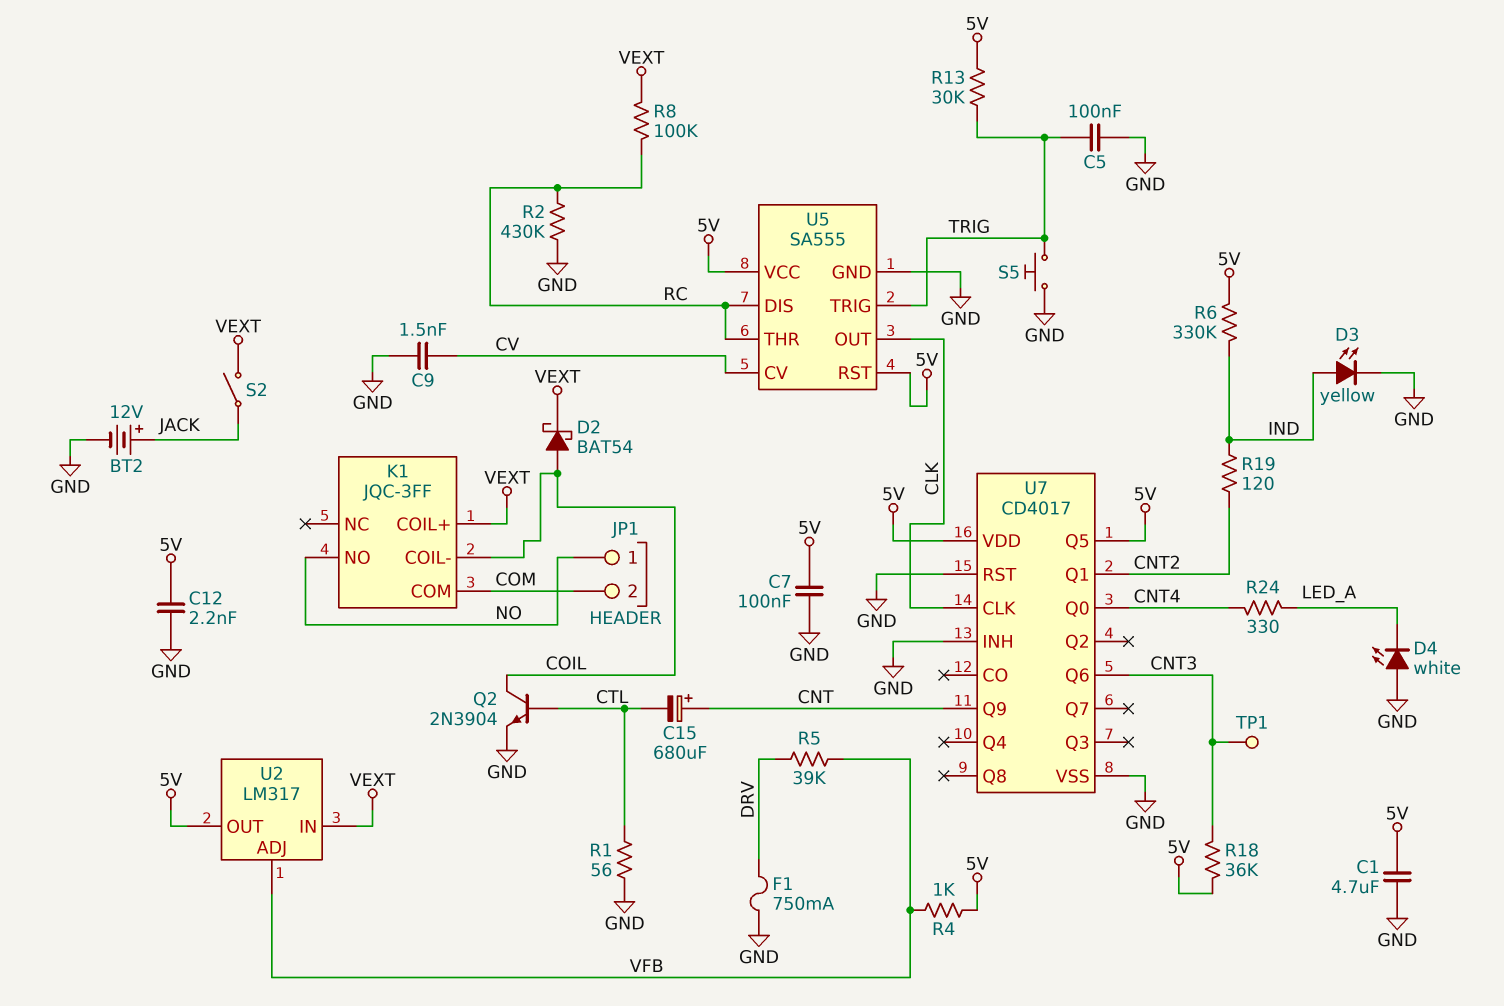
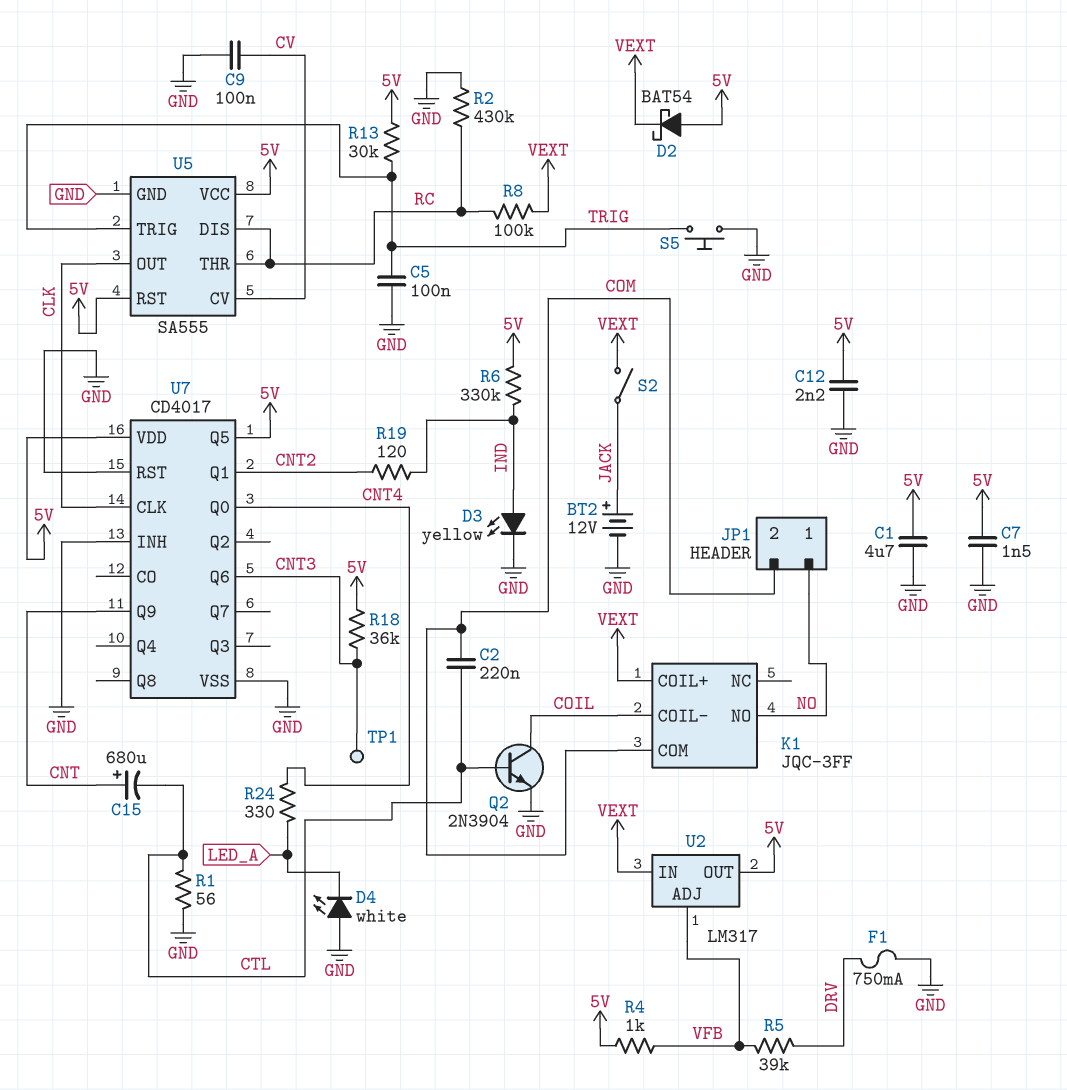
C2: none -> 220nF (COM, CTL)
C7: 100nF (5V, GND) -> 1.5nF (5V, GND)
C9: 1.5nF (CV, GND) -> 100nF (CV, GND)
D2: schottky BAT54 (A COIL, K VEXT) -> schottky BAT54 (A 5V, K VEXT)

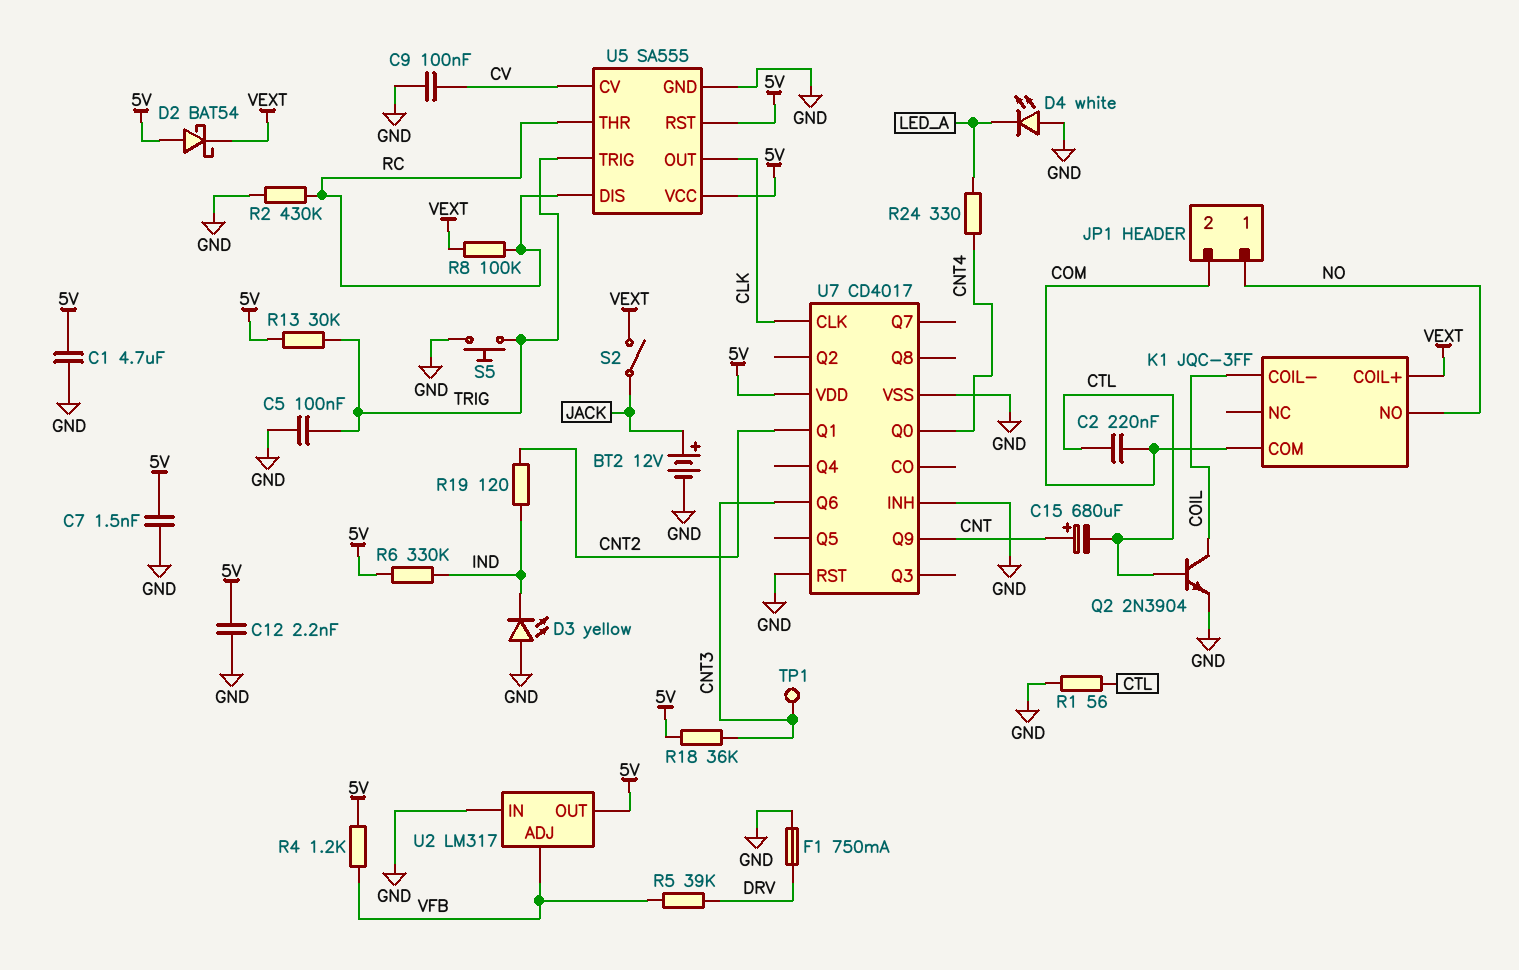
D3: LED yellow (A IND, K GND) -> LED yellow (A GND, K IND)
R4: 1k (5V, VFB) -> 1.2k (5V, VFB)
U2 pin IN: VEXT -> GND
U7 pin Q5: 5V -> none

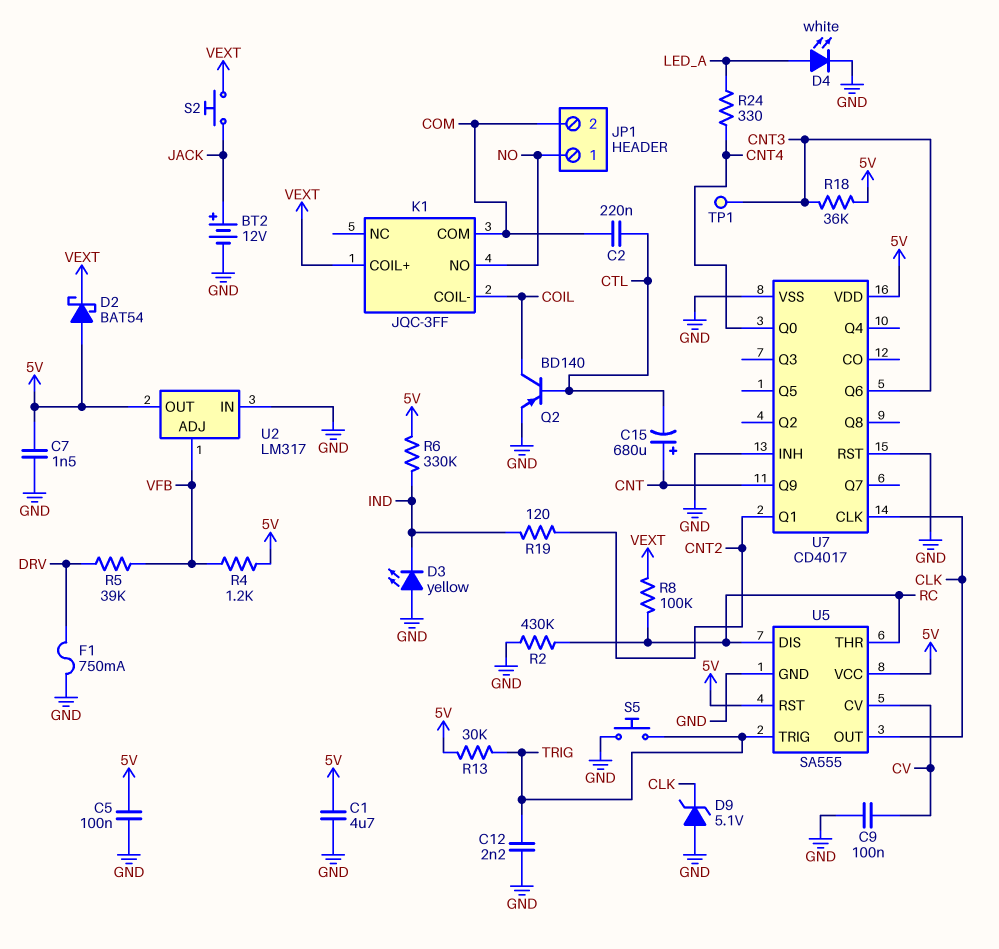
C5: 100nF (GND, TRIG) -> 100nF (5V, GND)
C12: 2.2nF (5V, GND) -> 2.2nF (GND, TRIG)
D4: LED white (A GND, K LED_A) -> LED white (A LED_A, K GND)
D9: none -> zener 5.1V (A GND, K CLK)
Q2: NPN 2N3904 (B CTL, C COIL, E GND) -> PNP BD140 (B CTL, C COIL, E GND)
R1: 56 (CTL, GND) -> none
S2: switch (JACK, VEXT) -> button (JACK, VEXT)

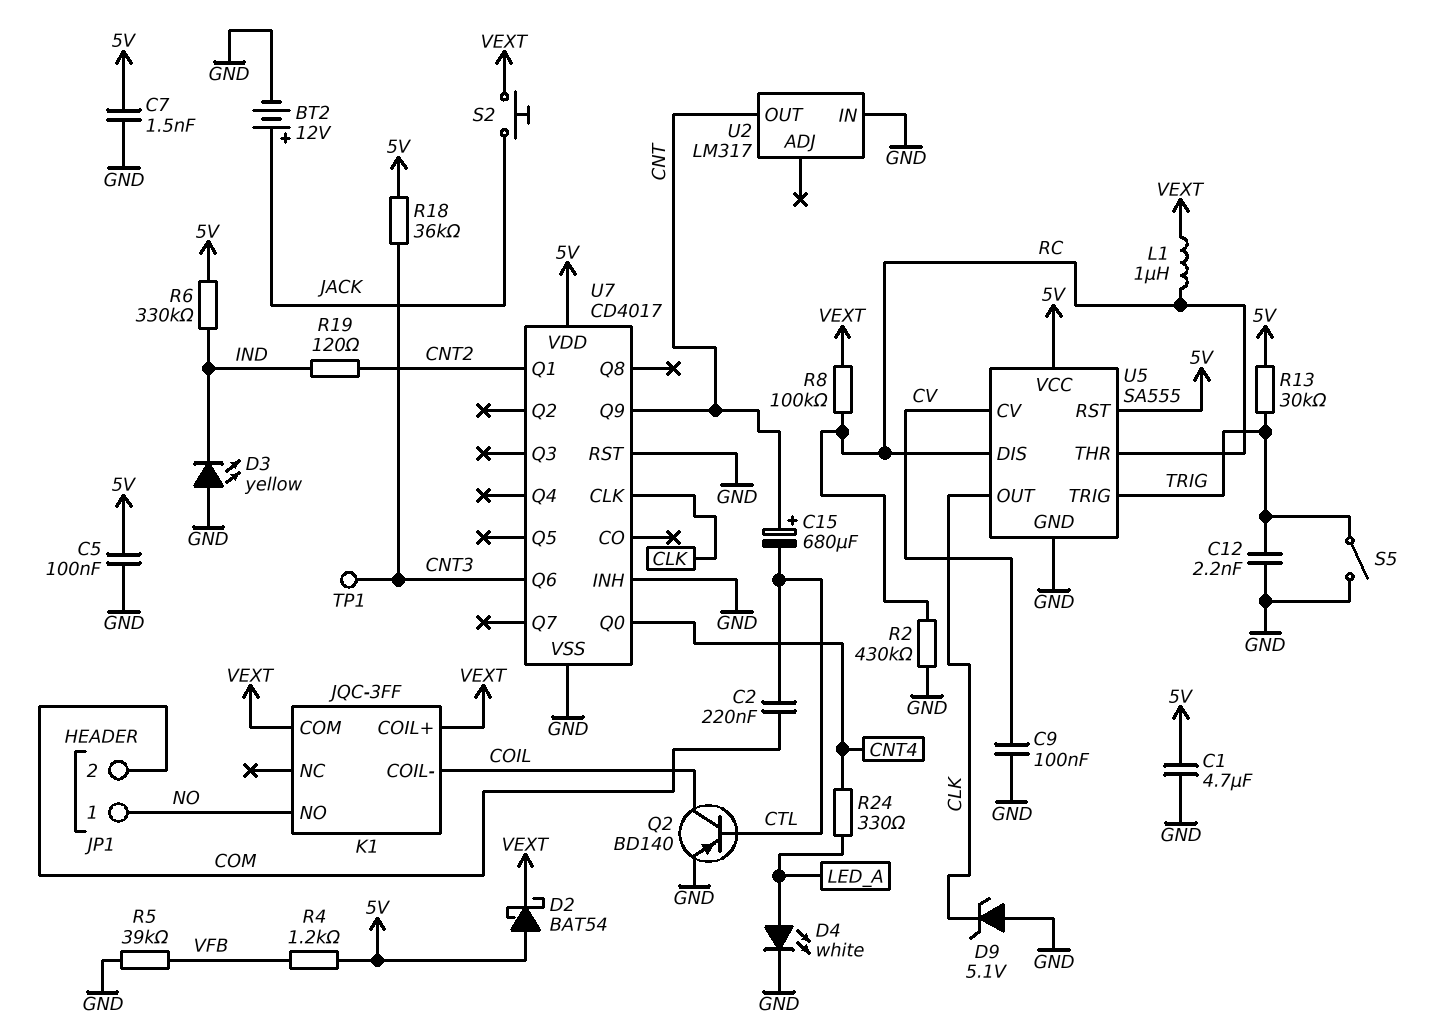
F1: 750mA (DRV, GND) -> none
K1 pin COM: COM -> VEXT
L1: none -> 1uH (RC, VEXT)
R5: 39k (DRV, VFB) -> 39k (GND, VFB)
S5: button (GND, TRIG) -> switch (GND, TRIG)
U2 pin ADJ: VFB -> none
U2 pin OUT: 5V -> CNT

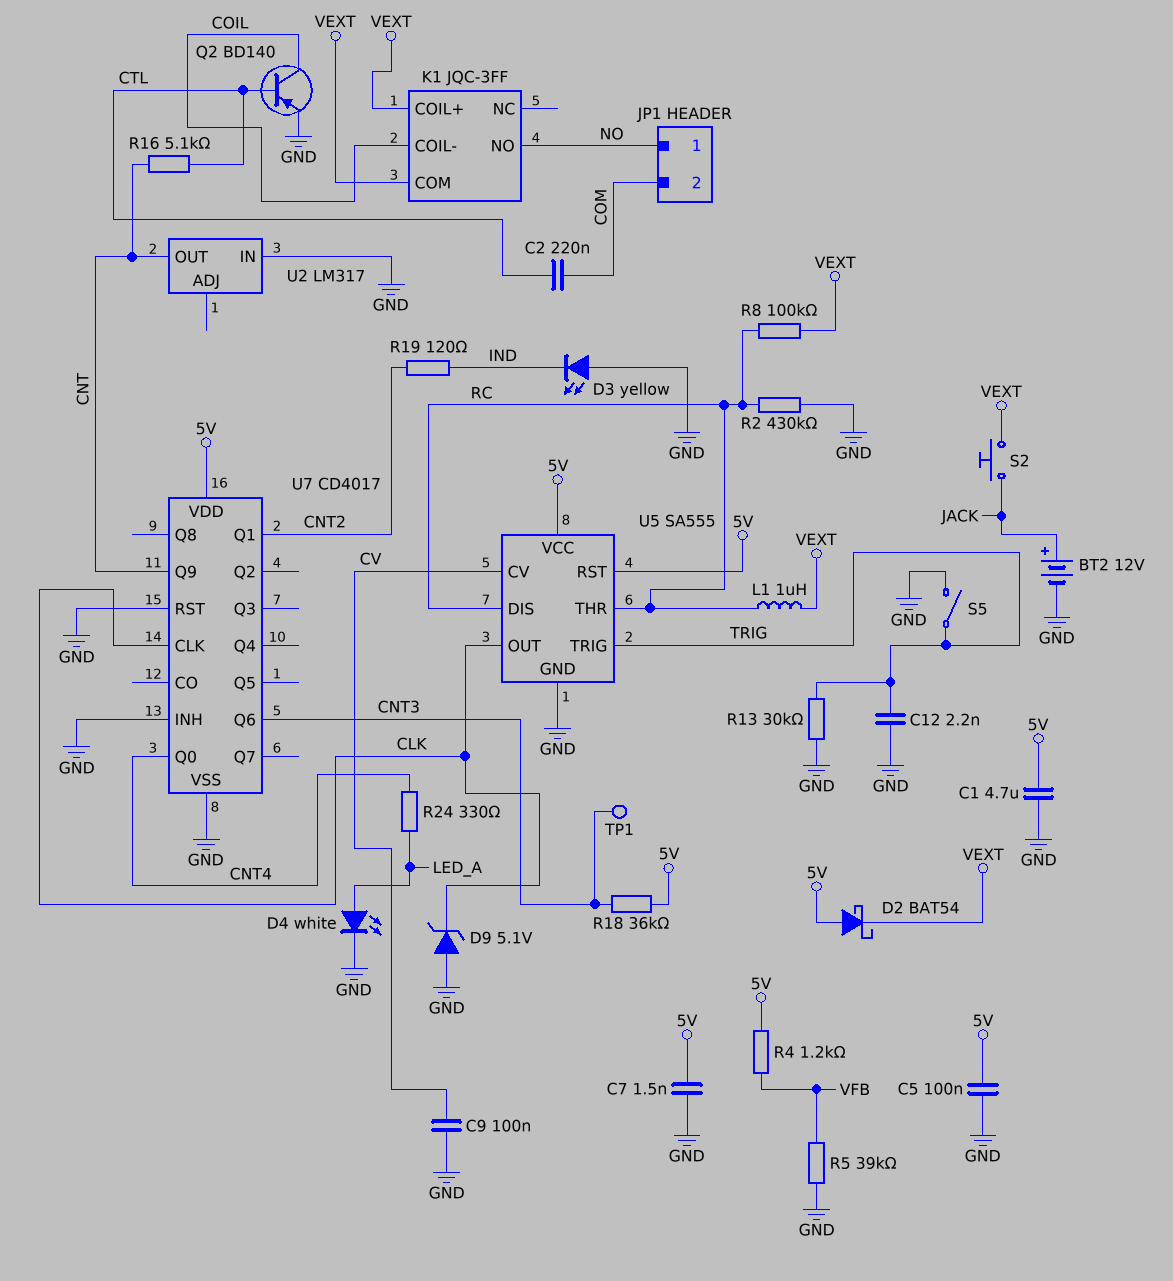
C15: 680uF (plus CNT, minus CTL) -> none
R6: 330k (5V, IND) -> none
R13: 30k (5V, TRIG) -> 30k (GND, TRIG)
R16: none -> 5.1k (CNT, CTL)

